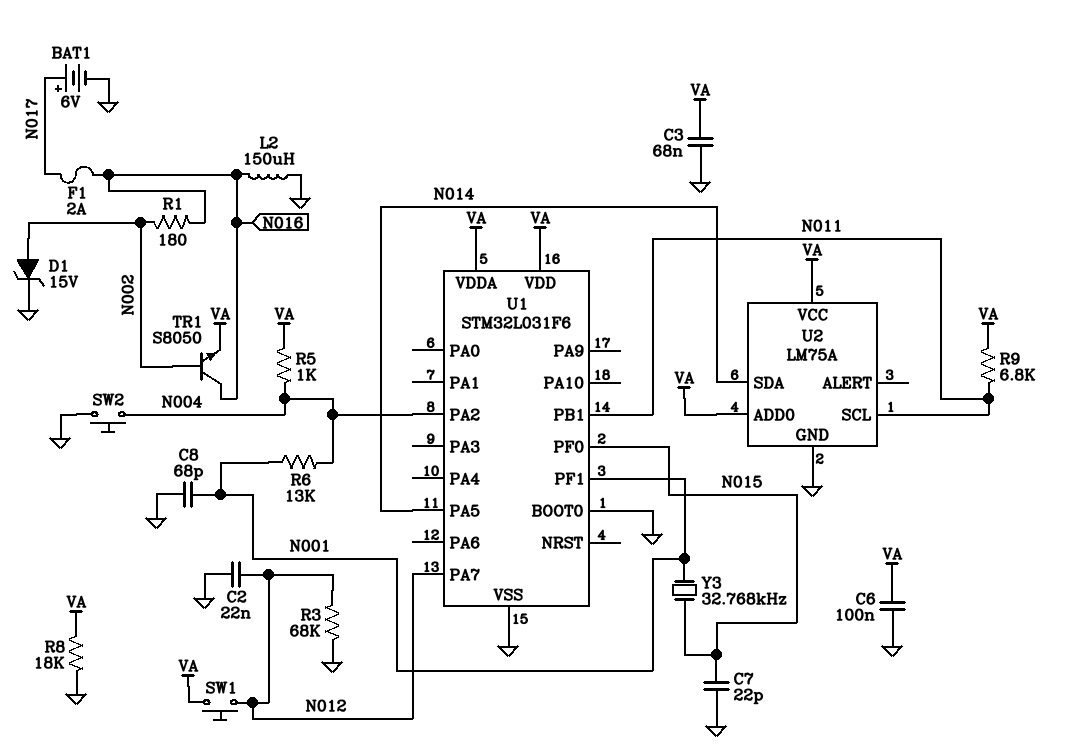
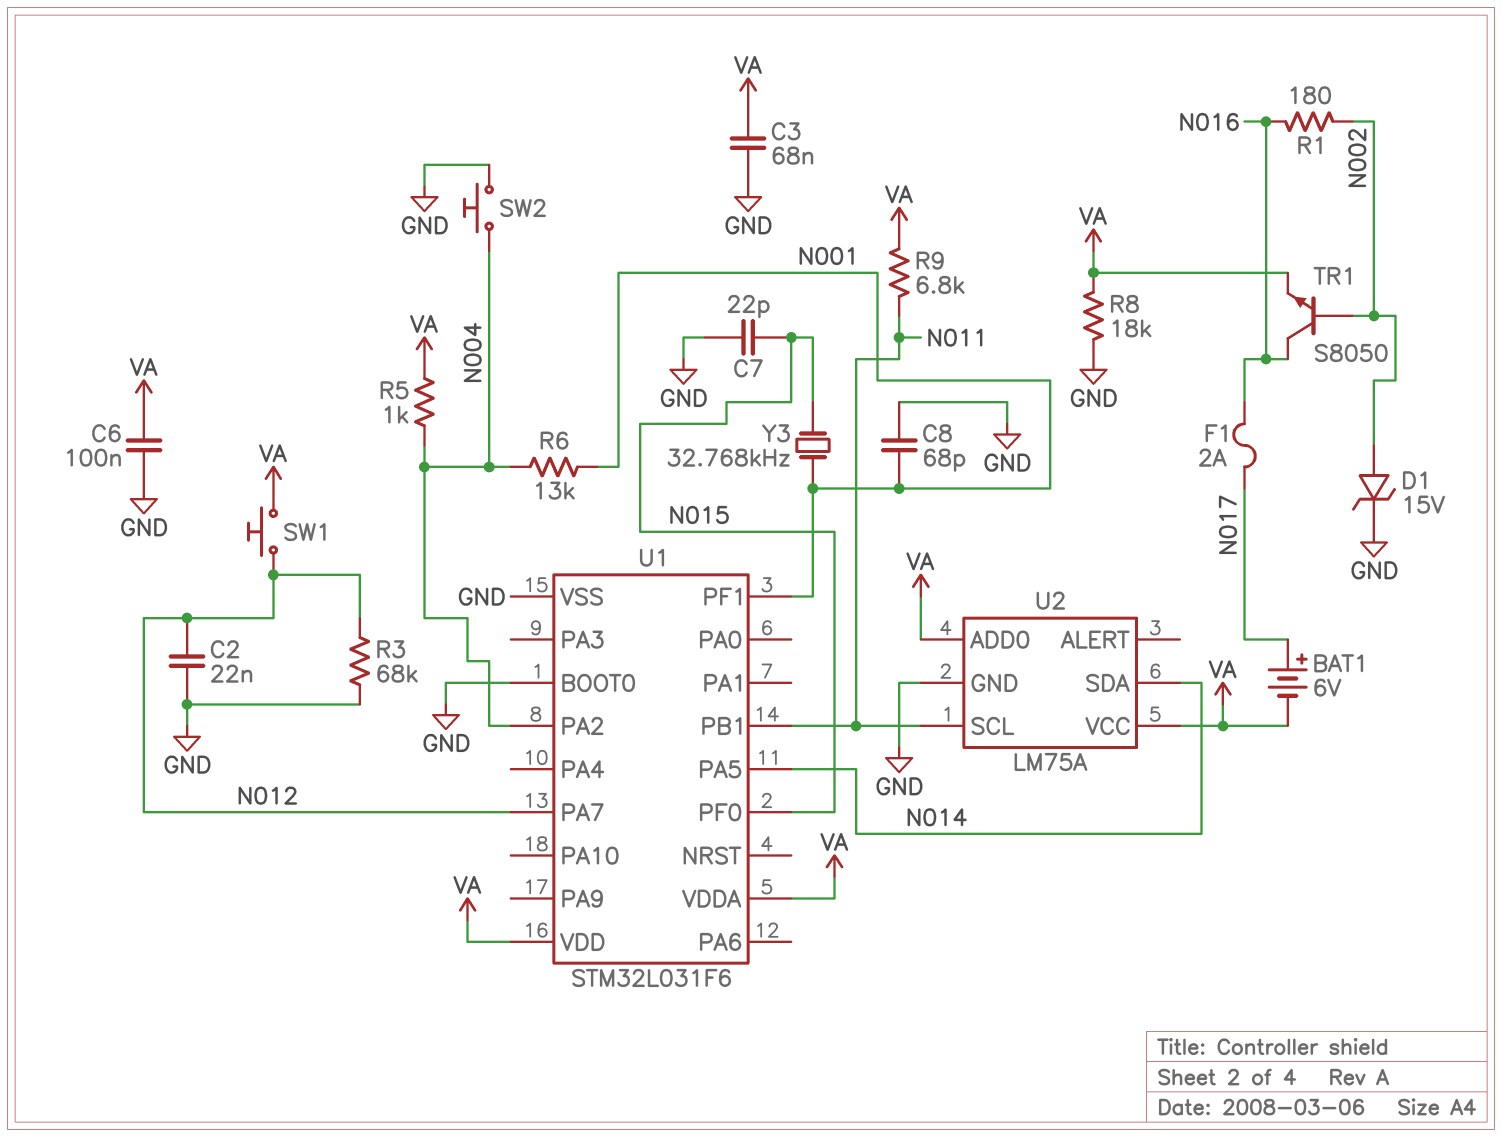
BAT1: 6V (plus N017, minus GND) -> 6V (plus N017, minus VA)
L2: 150uH (GND, N016) -> none

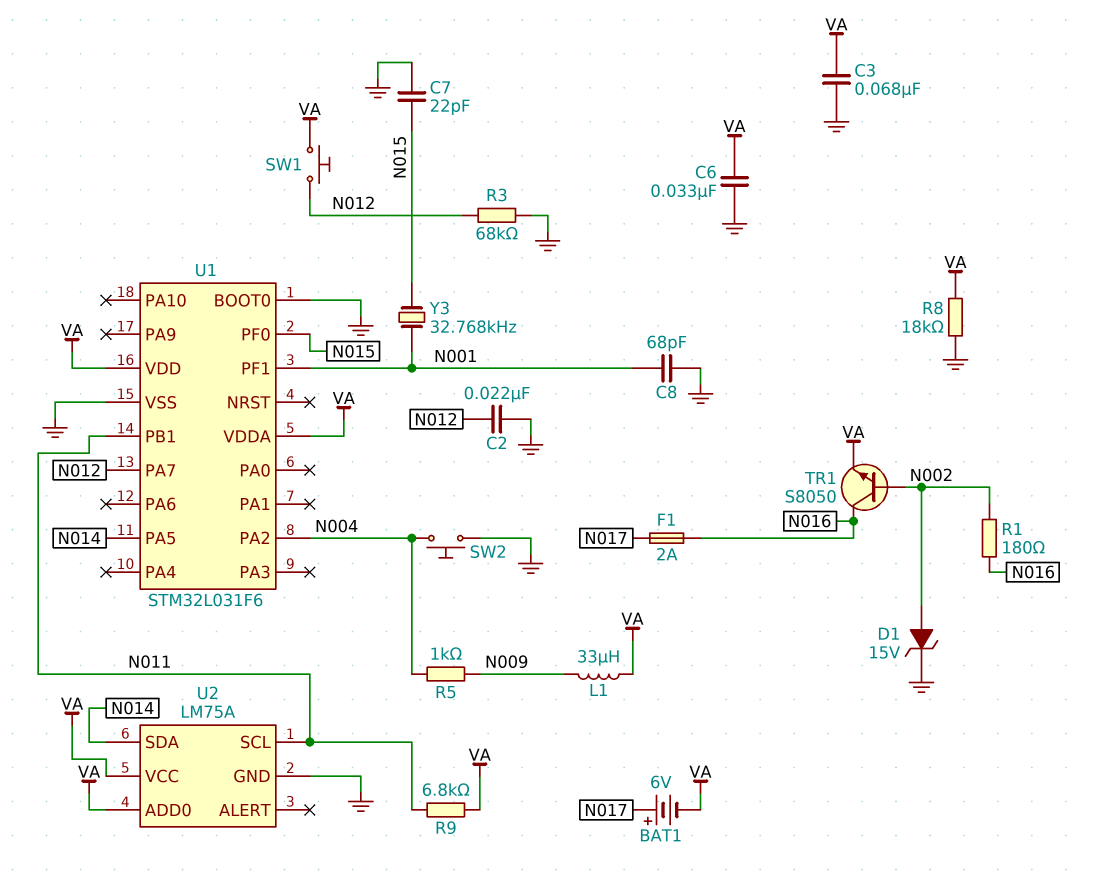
C6: 100nF (GND, VA) -> 33nF (GND, VA)
L1: none -> 33uH (N009, VA)
R5: 1k (N004, VA) -> 1k (N004, N009)
R6: 13k (N001, N004) -> none

